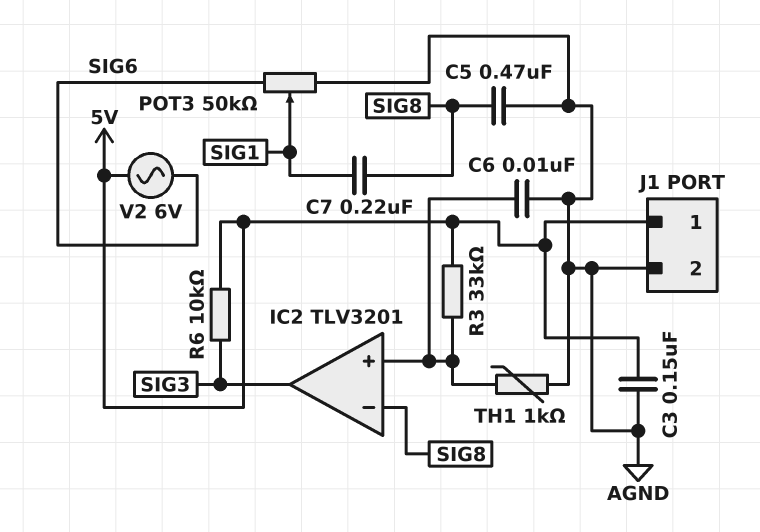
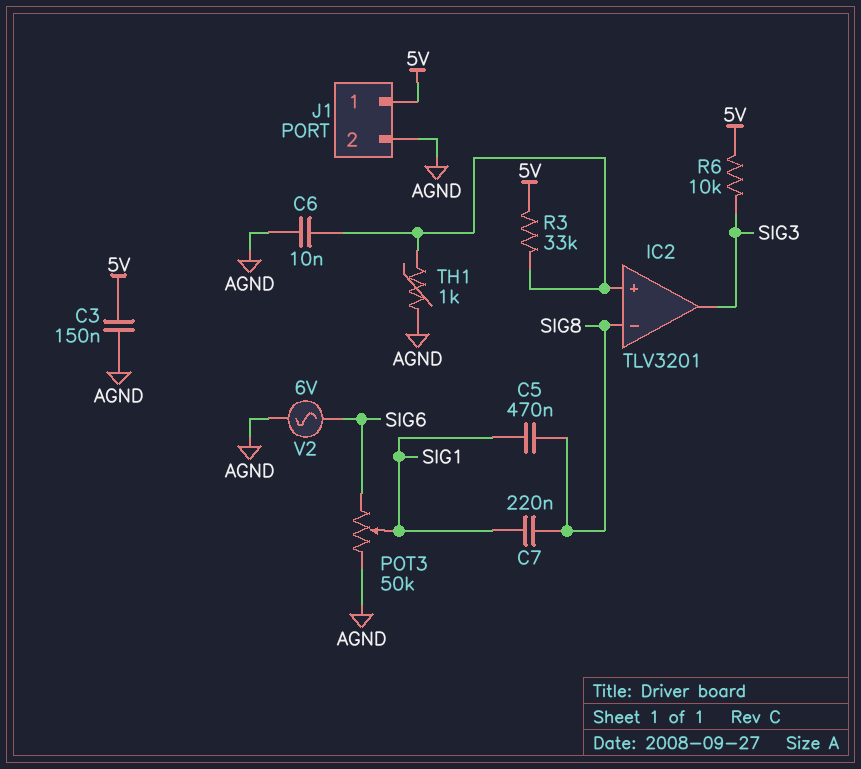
C5: 470nF (AGND, SIG8) -> 470nF (SIG1, SIG8)
V2: AC 6V (5V, SIG6) -> AC 6V (AGND, SIG6)

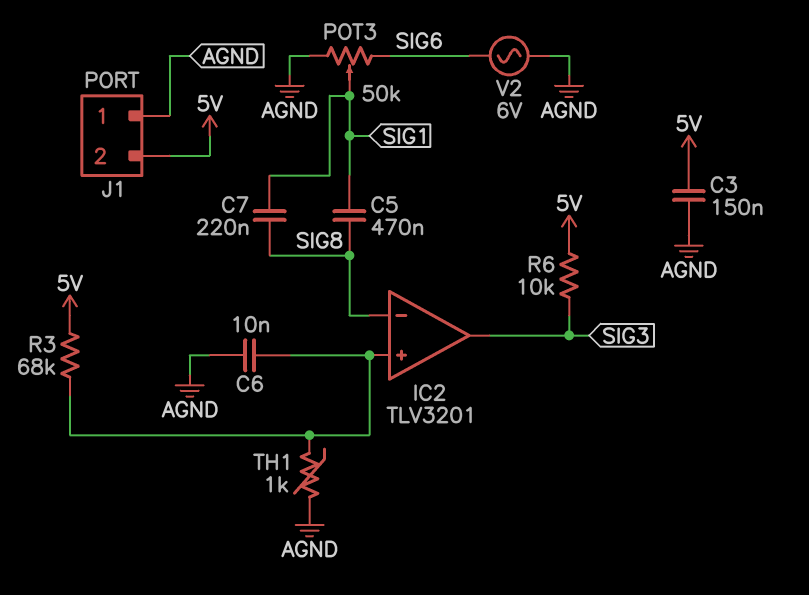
J1 pin 1: 5V -> AGND
J1 pin 2: AGND -> 5V
R3: 33k (5V, IC2/in+) -> 68k (5V, IC2/in+)

